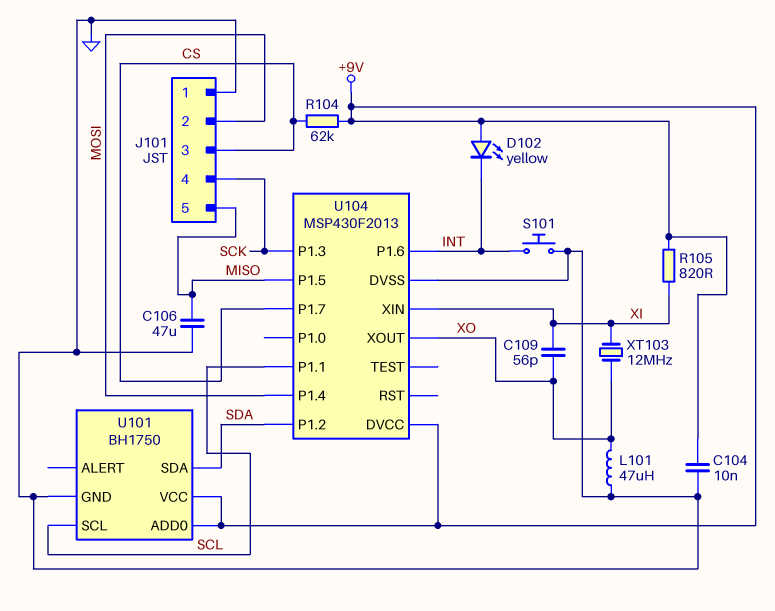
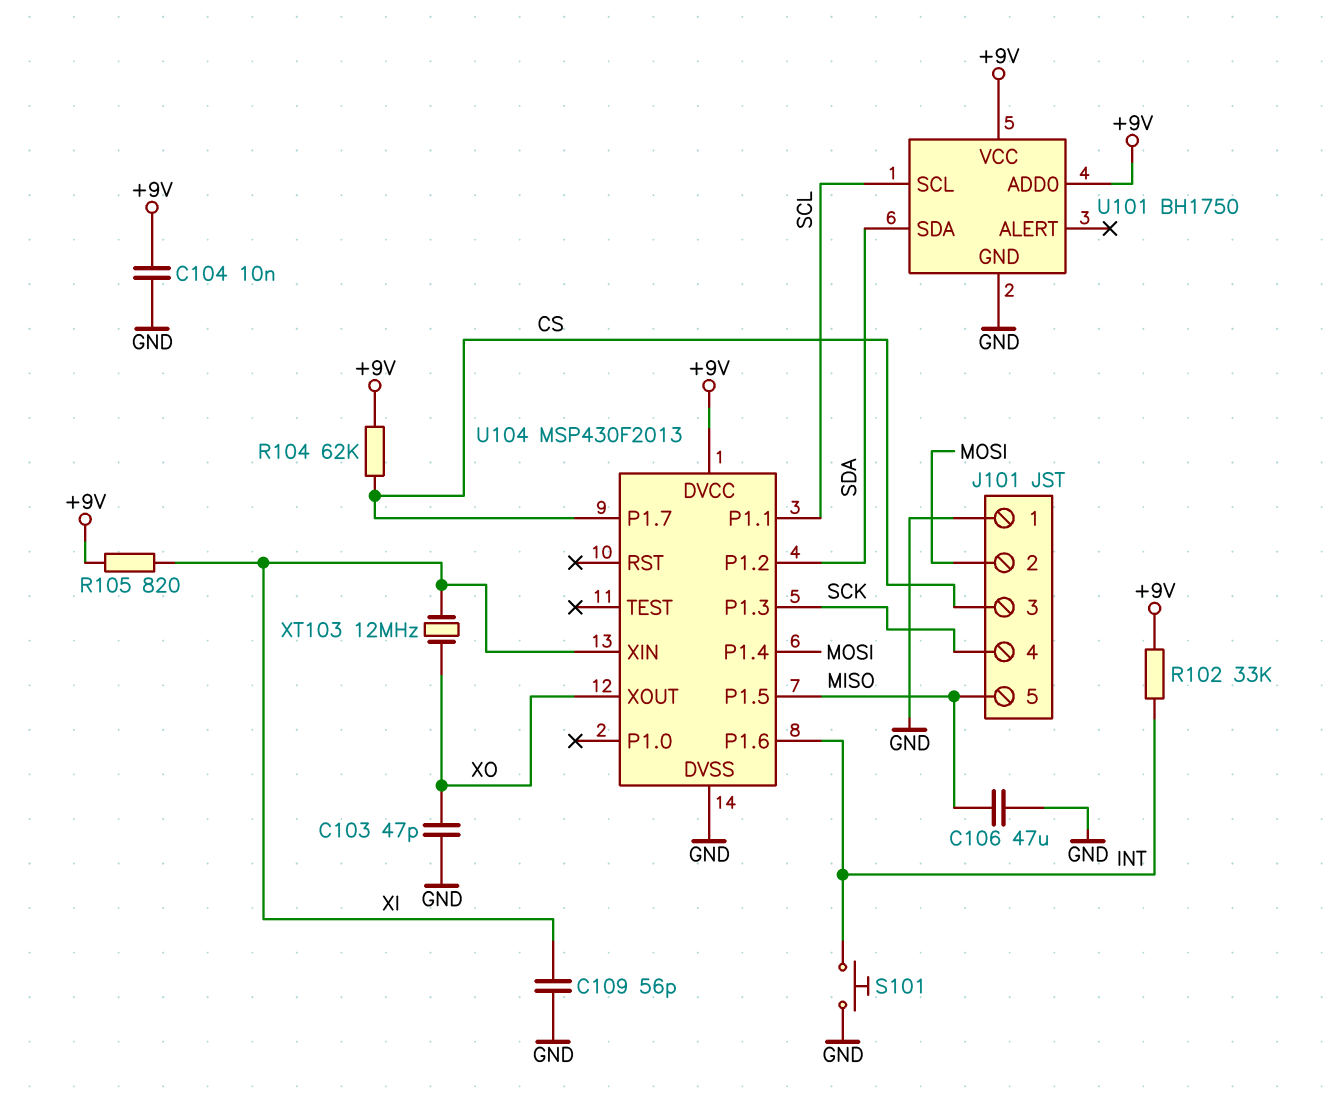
C103: none -> 47pF (GND, XO)
C109: 56pF (XI, XO) -> 56pF (GND, XI)
D102: LED yellow (A +9V, K INT) -> none
L101: 47uH (GND, XO) -> none
R102: none -> 33k (+9V, INT)

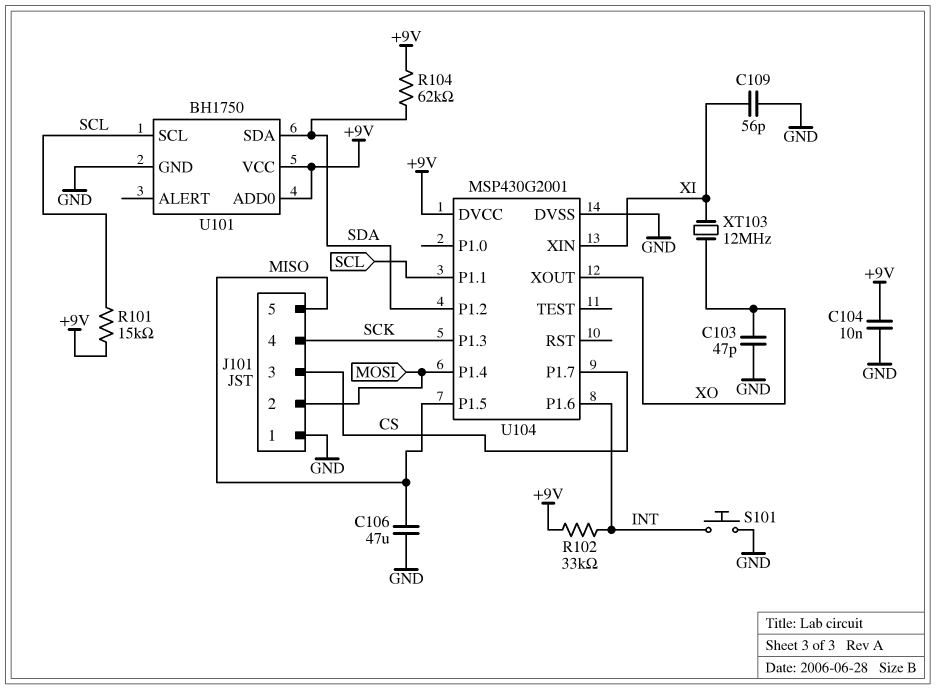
R101: none -> 15k (+9V, SCL)
R104: 62k (+9V, CS) -> 62k (+9V, SDA)
R105: 820 (+9V, XI) -> none
U104: MSP430F2013 -> MSP430G2001

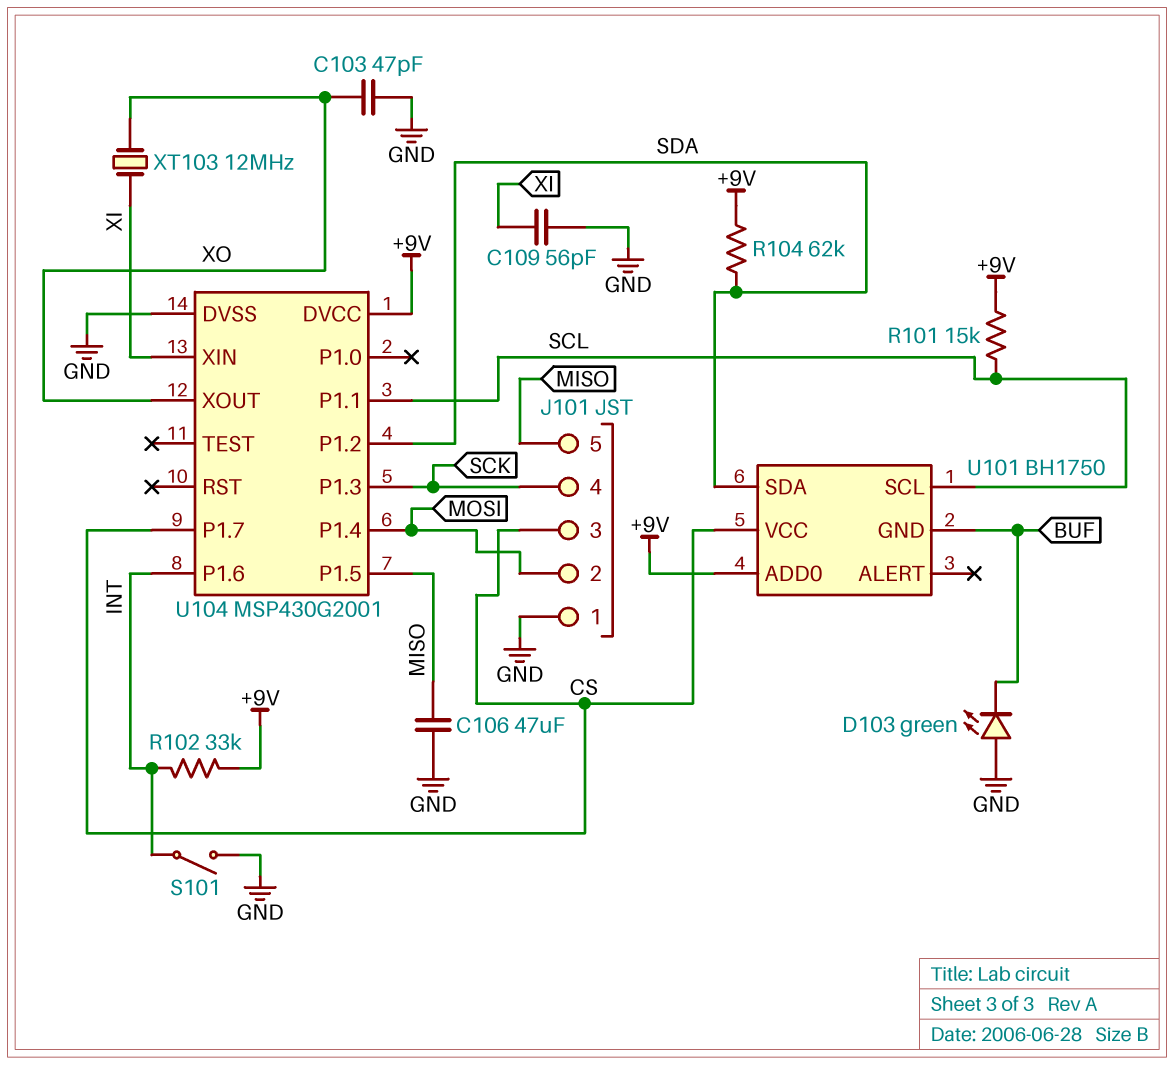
C104: 10nF (+9V, GND) -> none
D103: none -> LED green (A GND, K BUF)
S101: button (GND, INT) -> switch (GND, INT)
U101 pin GND: GND -> BUF
U101 pin VCC: +9V -> CS

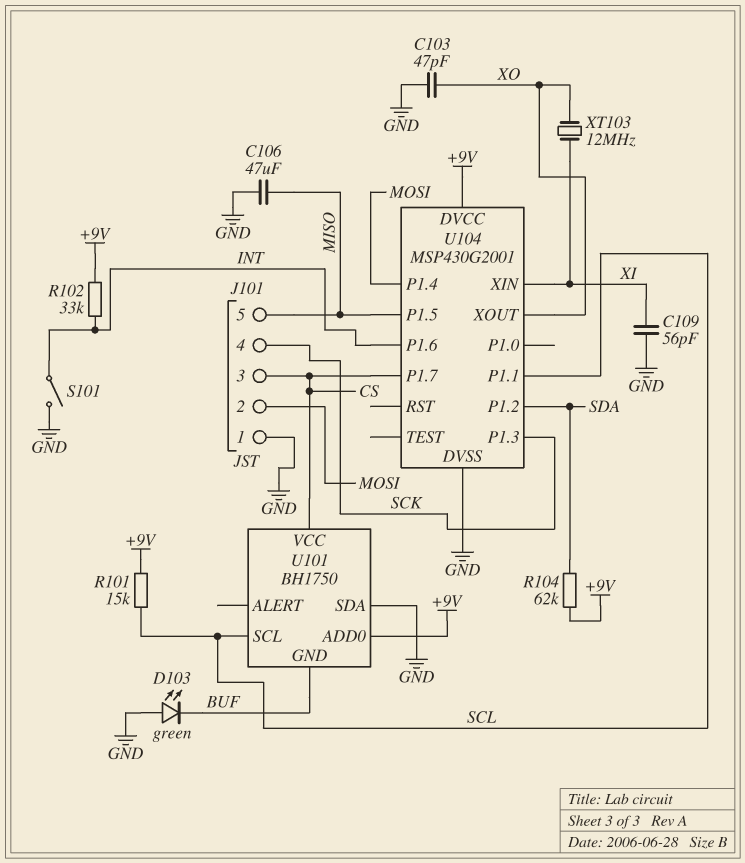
U101 pin SDA: SDA -> GND

